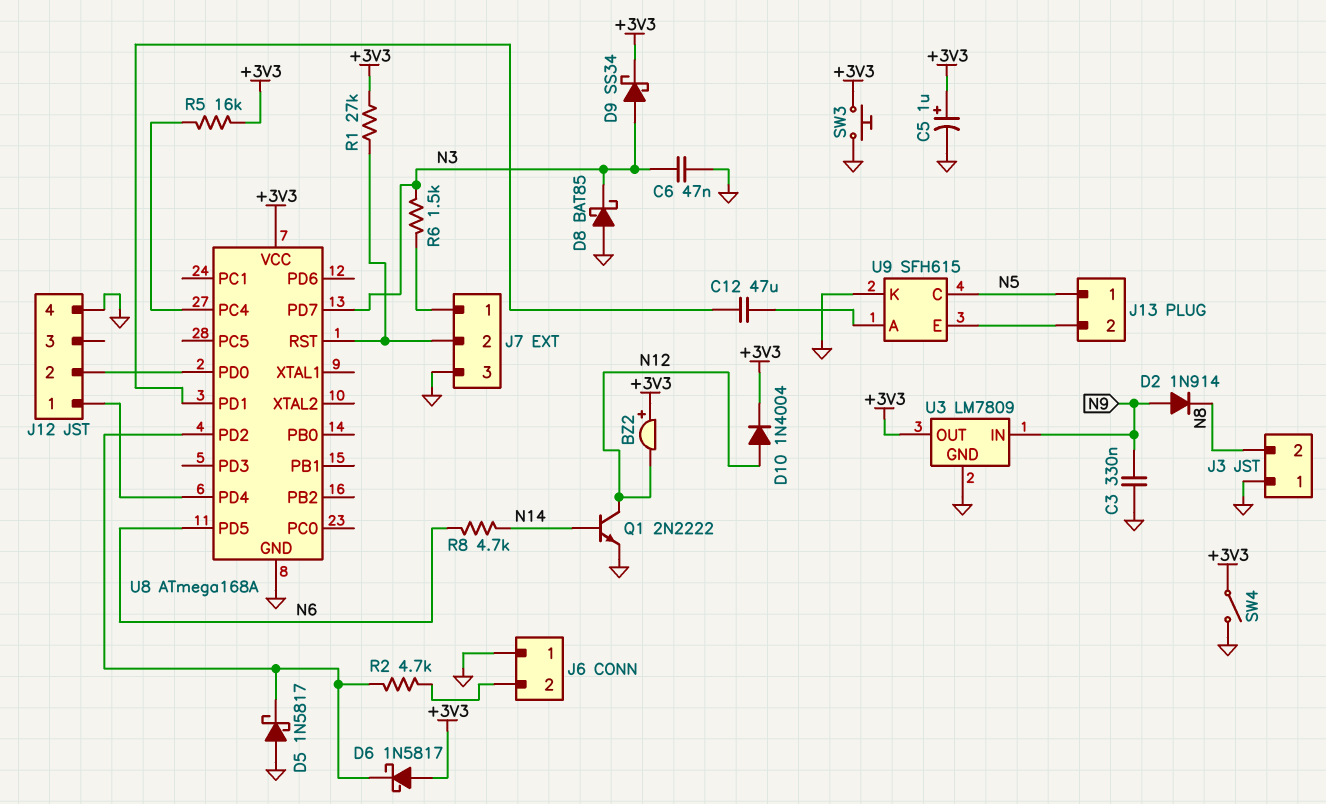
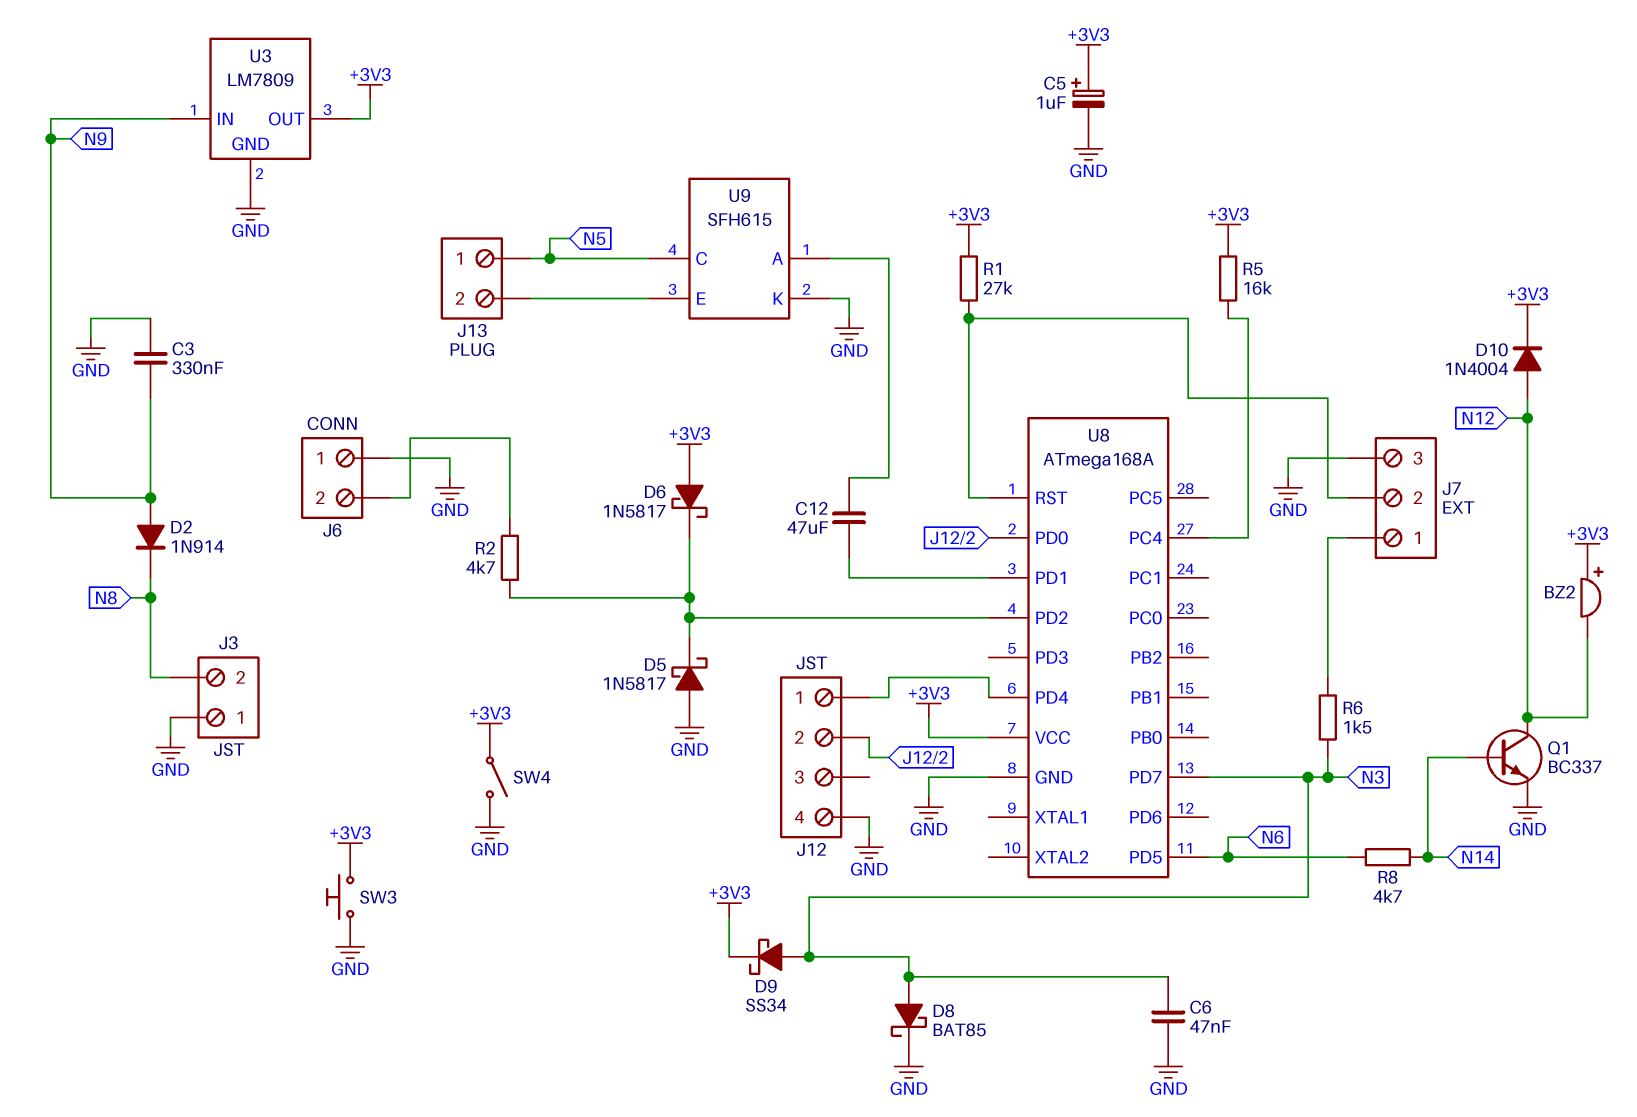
D8: schottky BAT85 (A GND, K N3) -> schottky BAT85 (A N3, K GND)
Q1: NPN 2N2222 (B N14, C N12, E GND) -> NPN BC337 (B N14, C N12, E GND)

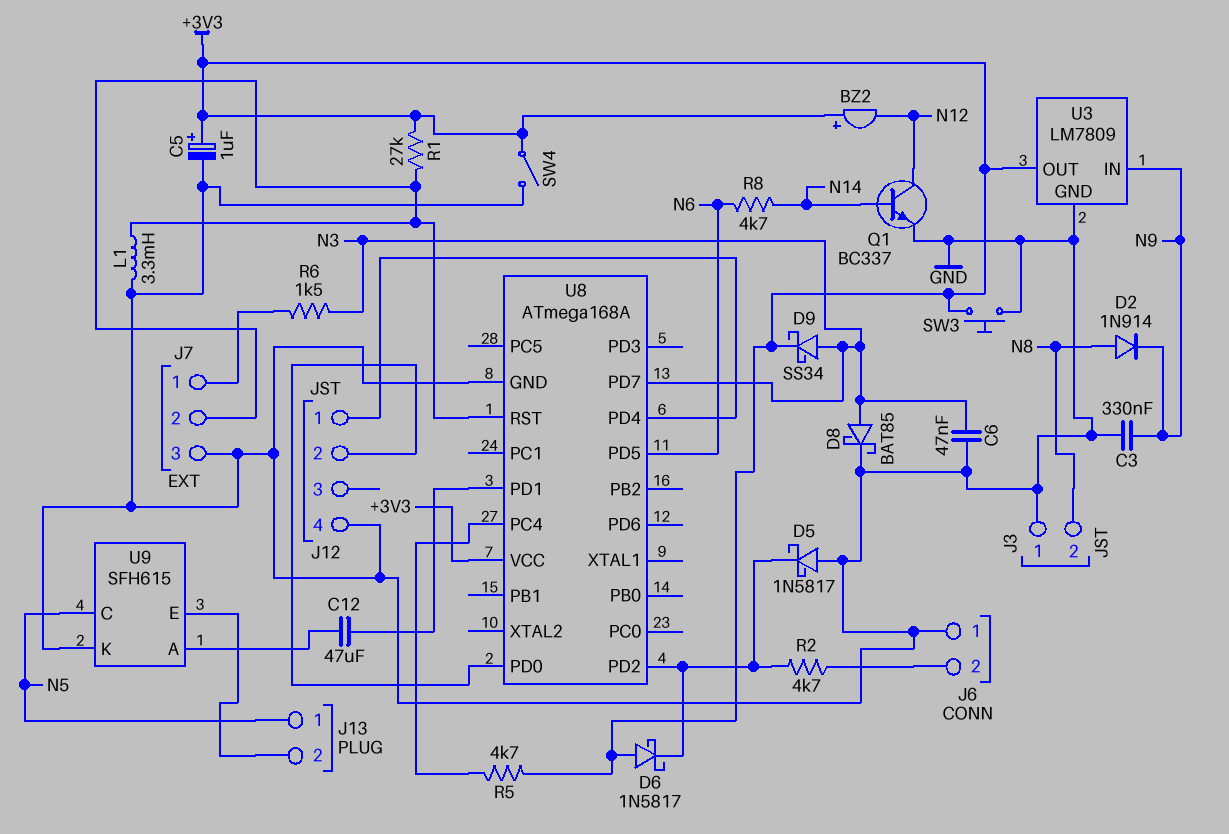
D2: diode 1N914 (A N9, K N8) -> diode 1N914 (A N8, K N9)
D10: diode 1N4004 (A N12, K +3V3) -> none
L1: none -> 3.3mH (GND, J7/2)
R5: 16k (+3V3, U8/PC4) -> 4.7k (+3V3, U8/PC4)

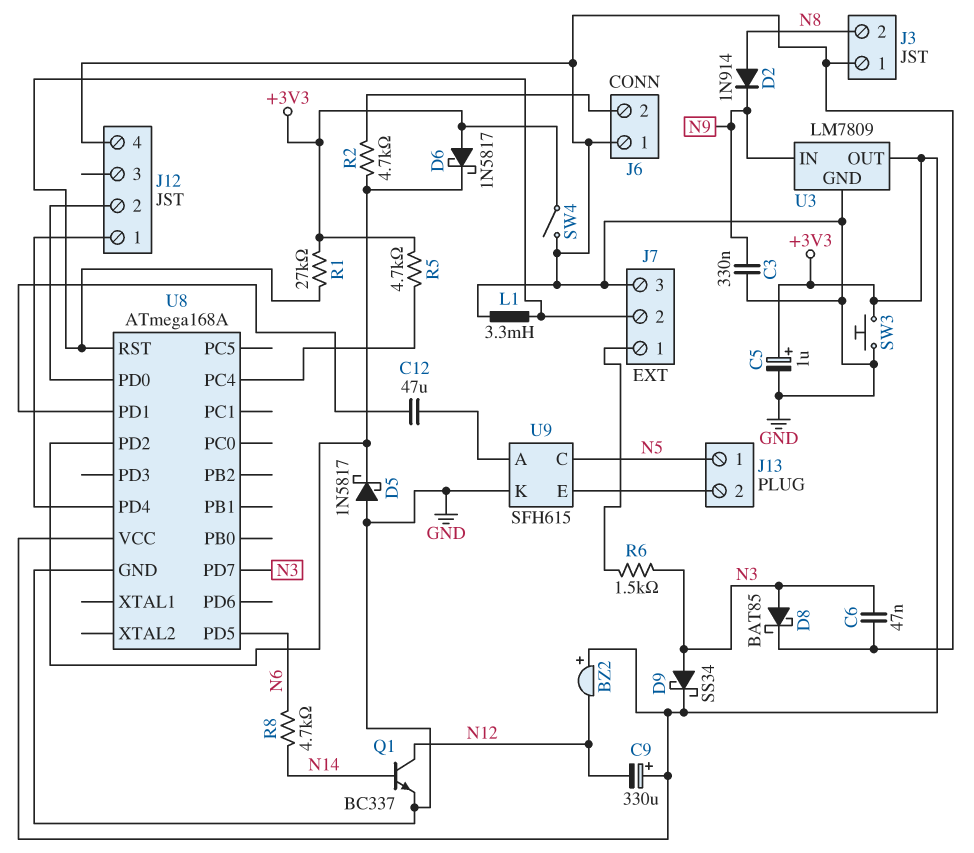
C9: none -> 330uF (plus +3V3, minus N12)

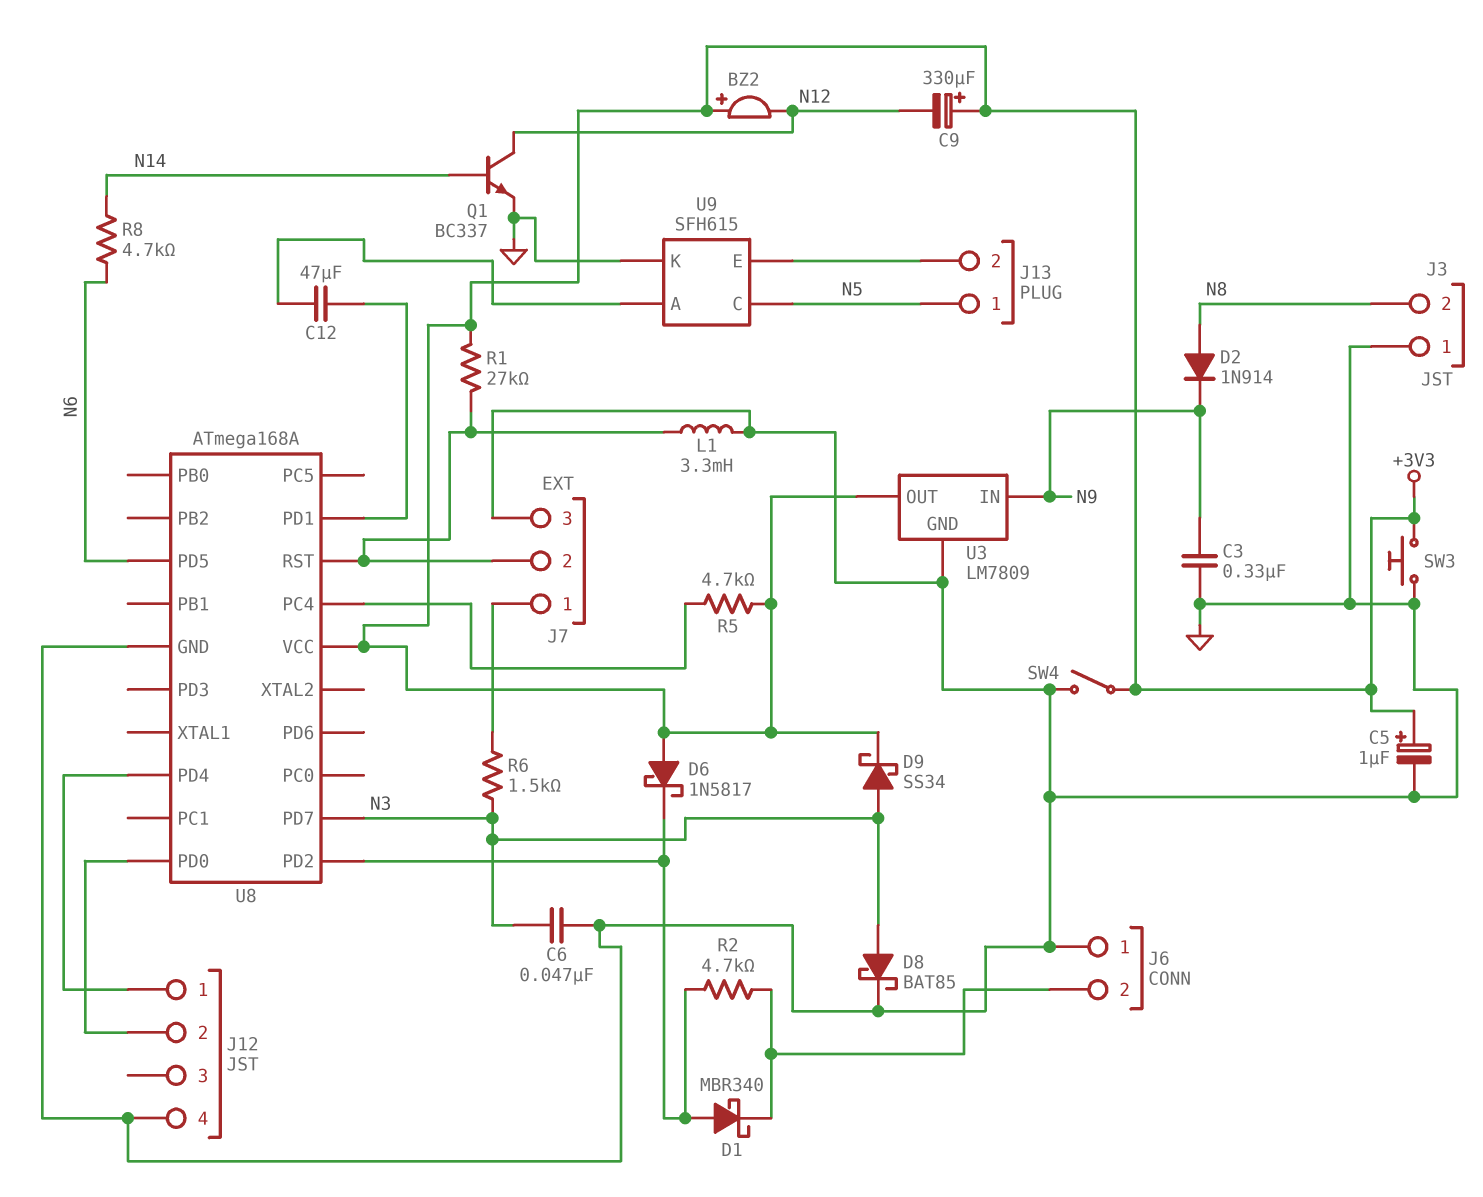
D1: none -> schottky MBR340 (A U8/PD2, K J6/2)
D5: schottky 1N5817 (A GND, K U8/PD2) -> none

